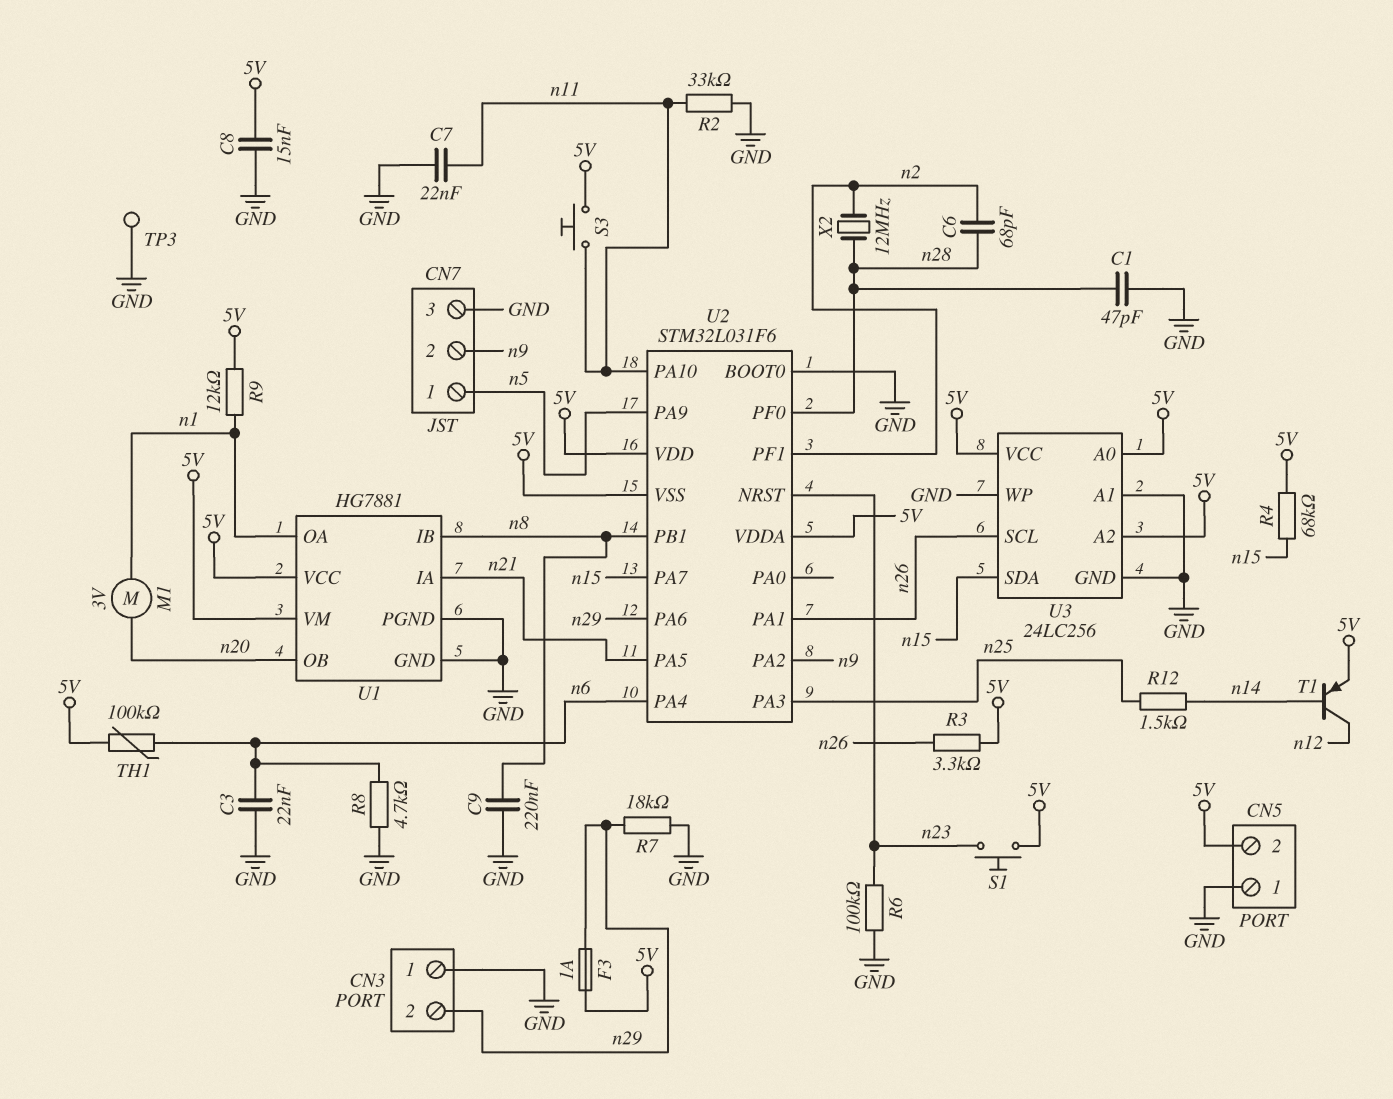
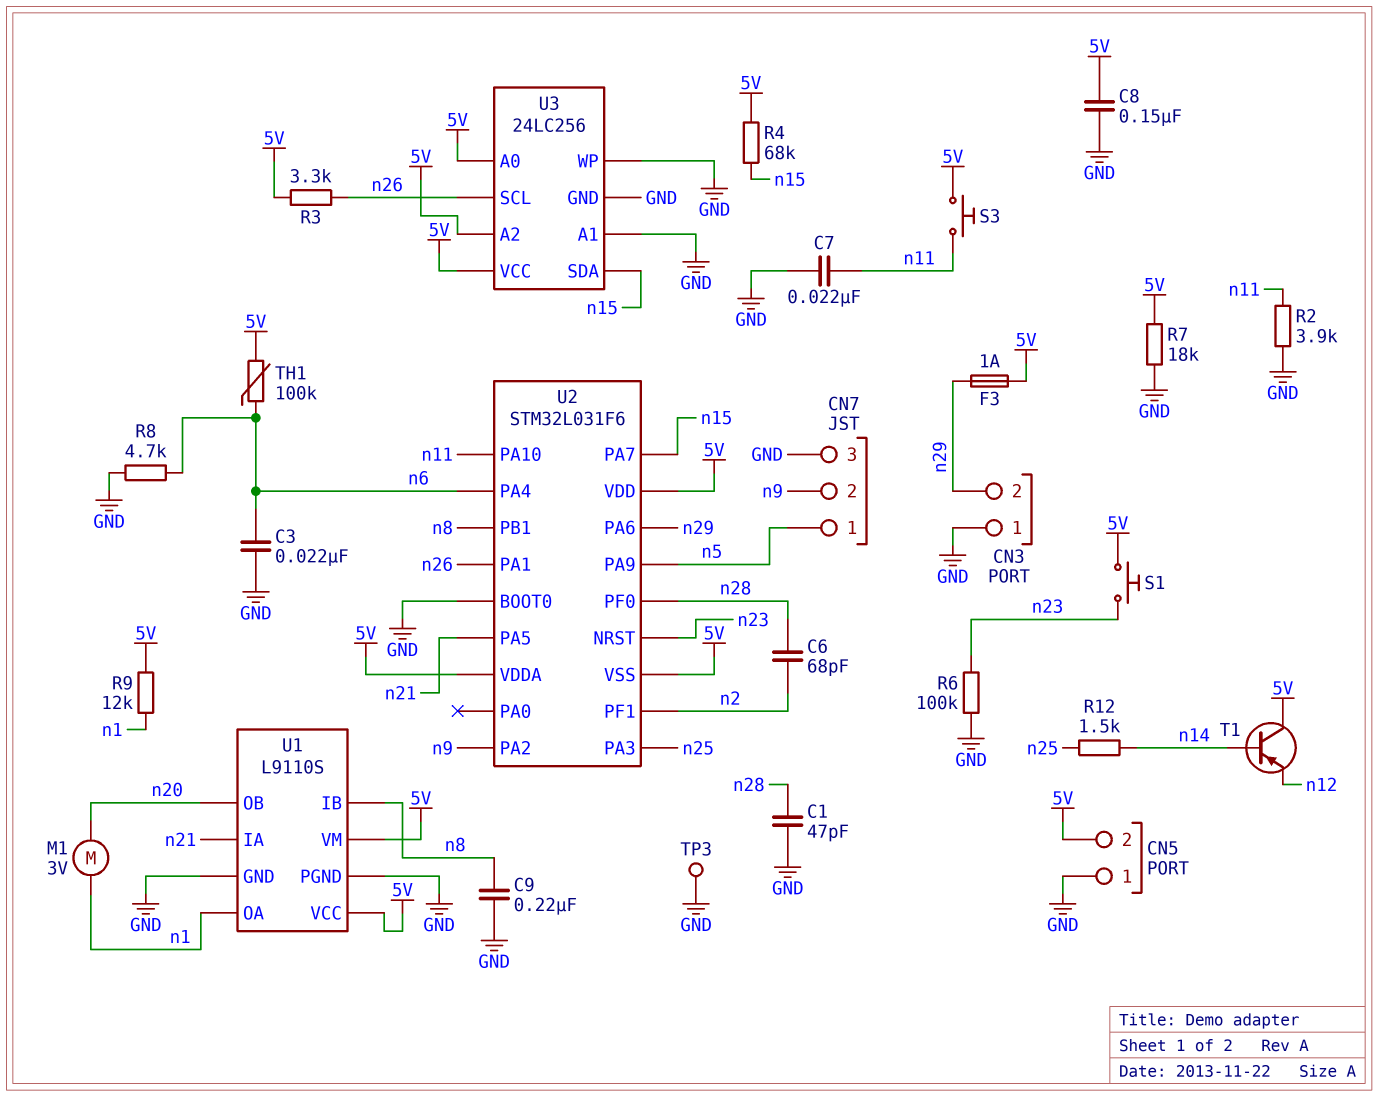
C8: 15nF (5V, GND) -> 150nF (5V, GND)
R2: 33k (GND, n11) -> 3.9k (GND, n11)
R7: 18k (GND, n29) -> 18k (5V, GND)
T1: PNP (B n14, C n12, E 5V) -> PNP (B n14, C 5V, E n12)
U1: HG7881 -> L9110S
X2: 12MHz (n2, n28) -> none

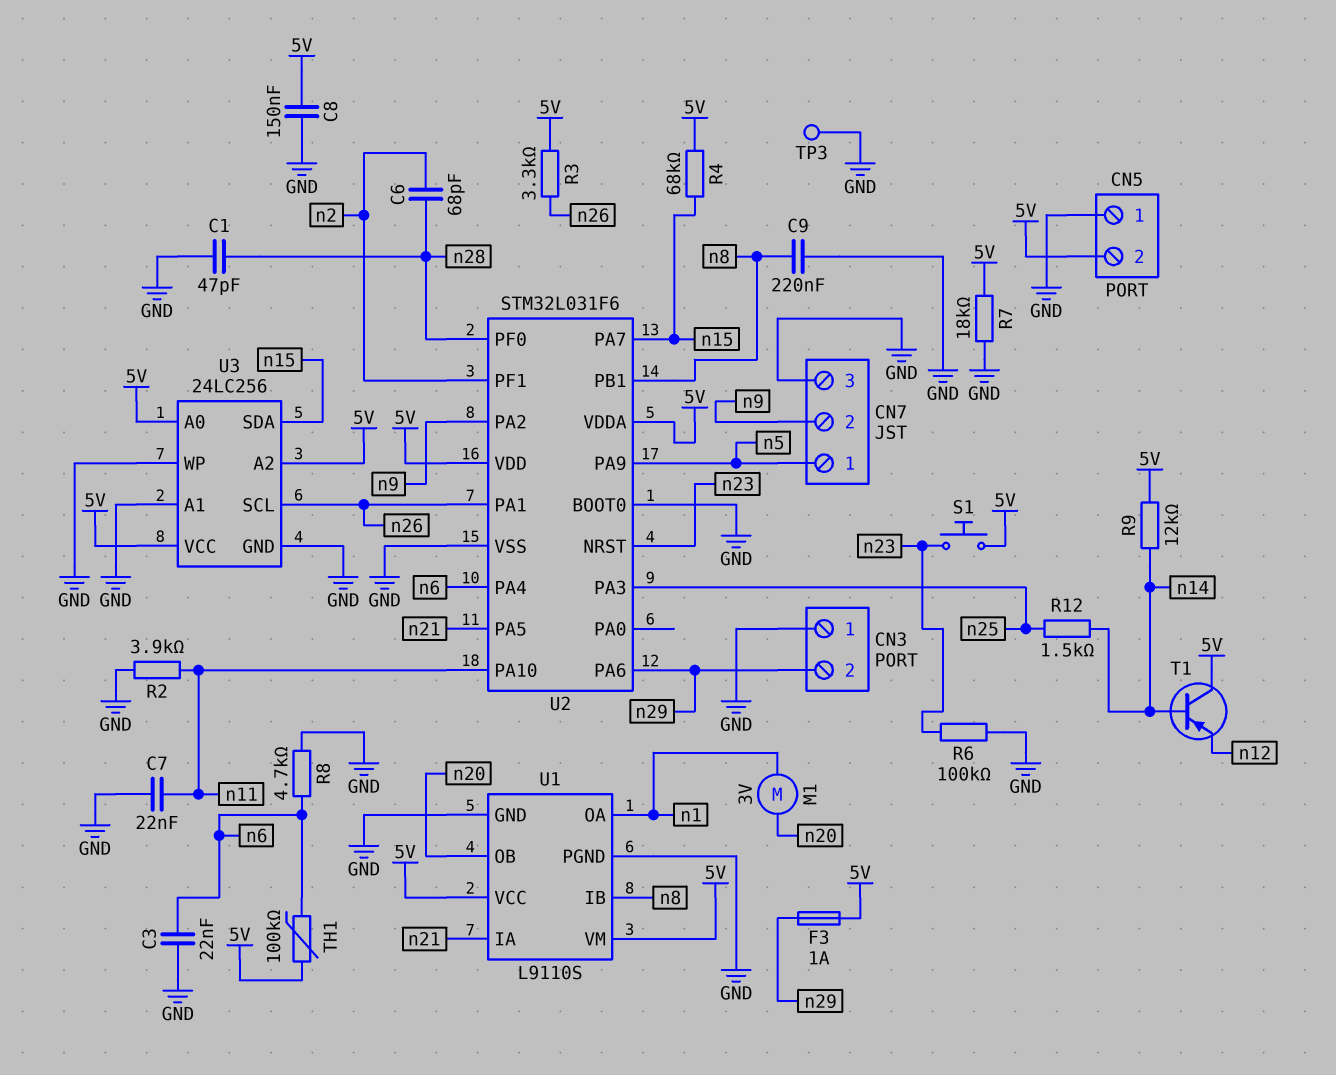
R9: 12k (5V, n1) -> 12k (5V, n14)
S3: button (5V, n11) -> none
U2 pin VSS: 5V -> GND

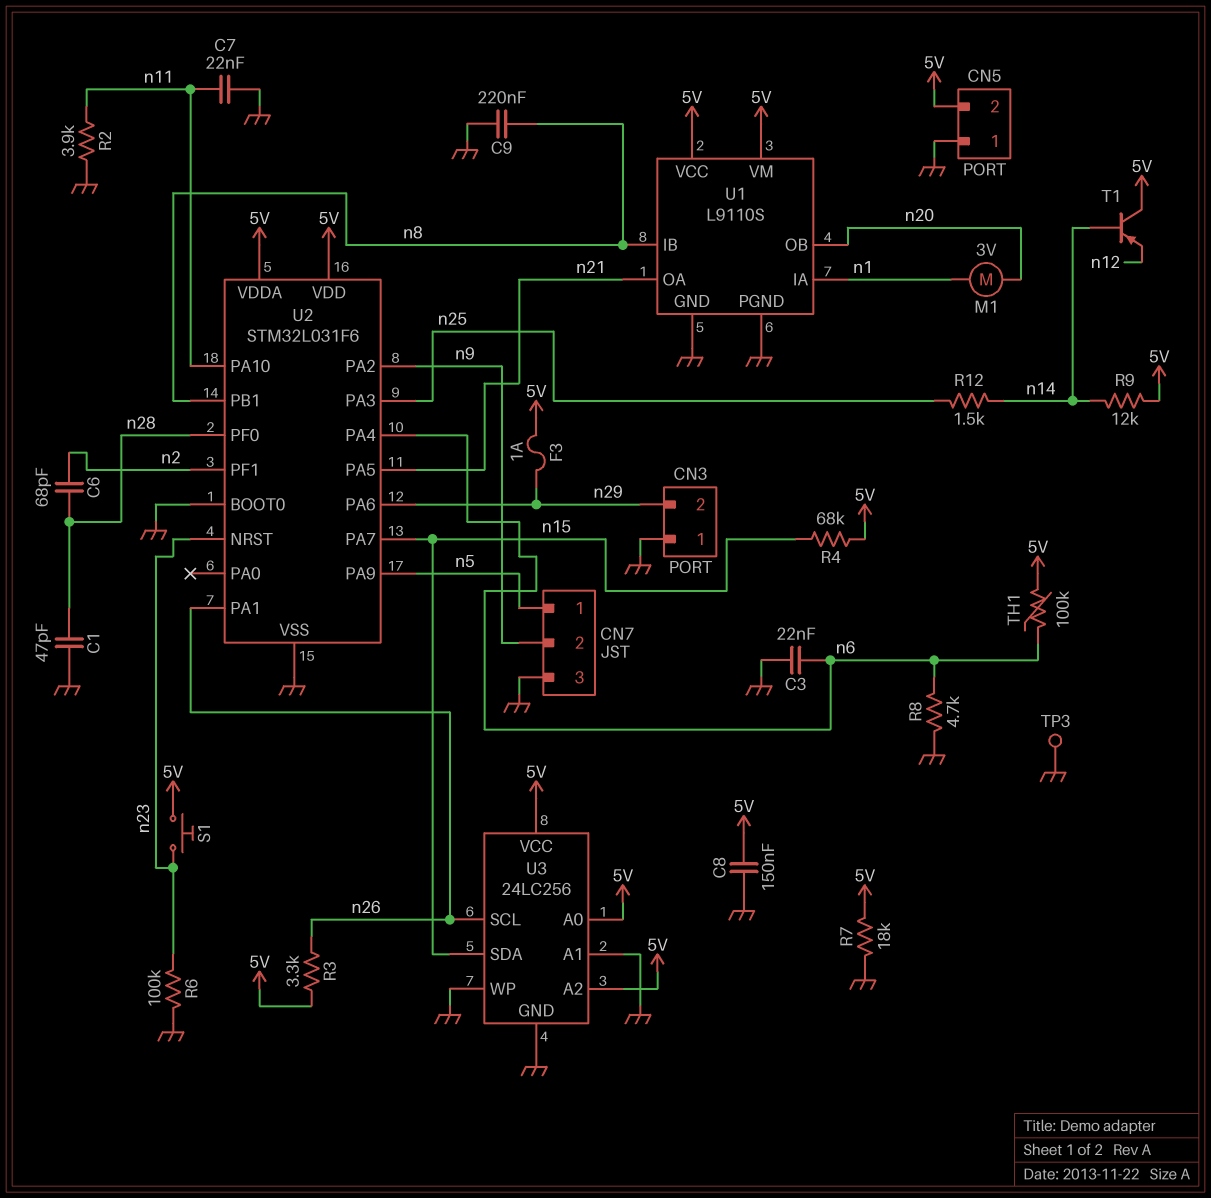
U1 pin IA: n21 -> n1
U1 pin OA: n1 -> n21

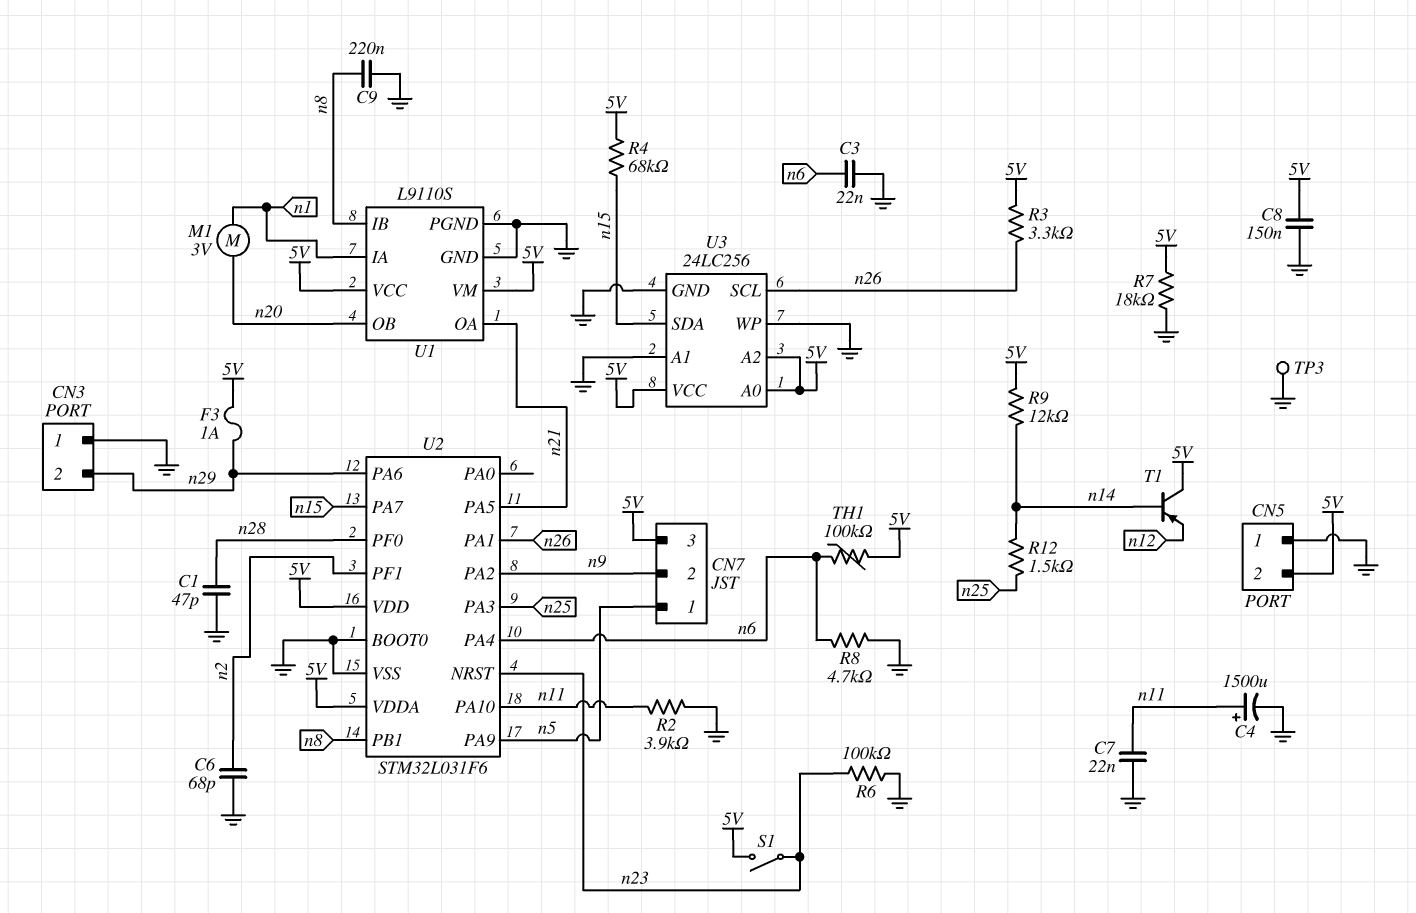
C4: none -> 1500uF (plus n11, minus GND)
C6: 68pF (n2, n28) -> 68pF (GND, n2)
CN7 pin 3: GND -> 5V
S1: button (5V, n23) -> switch (5V, n23)

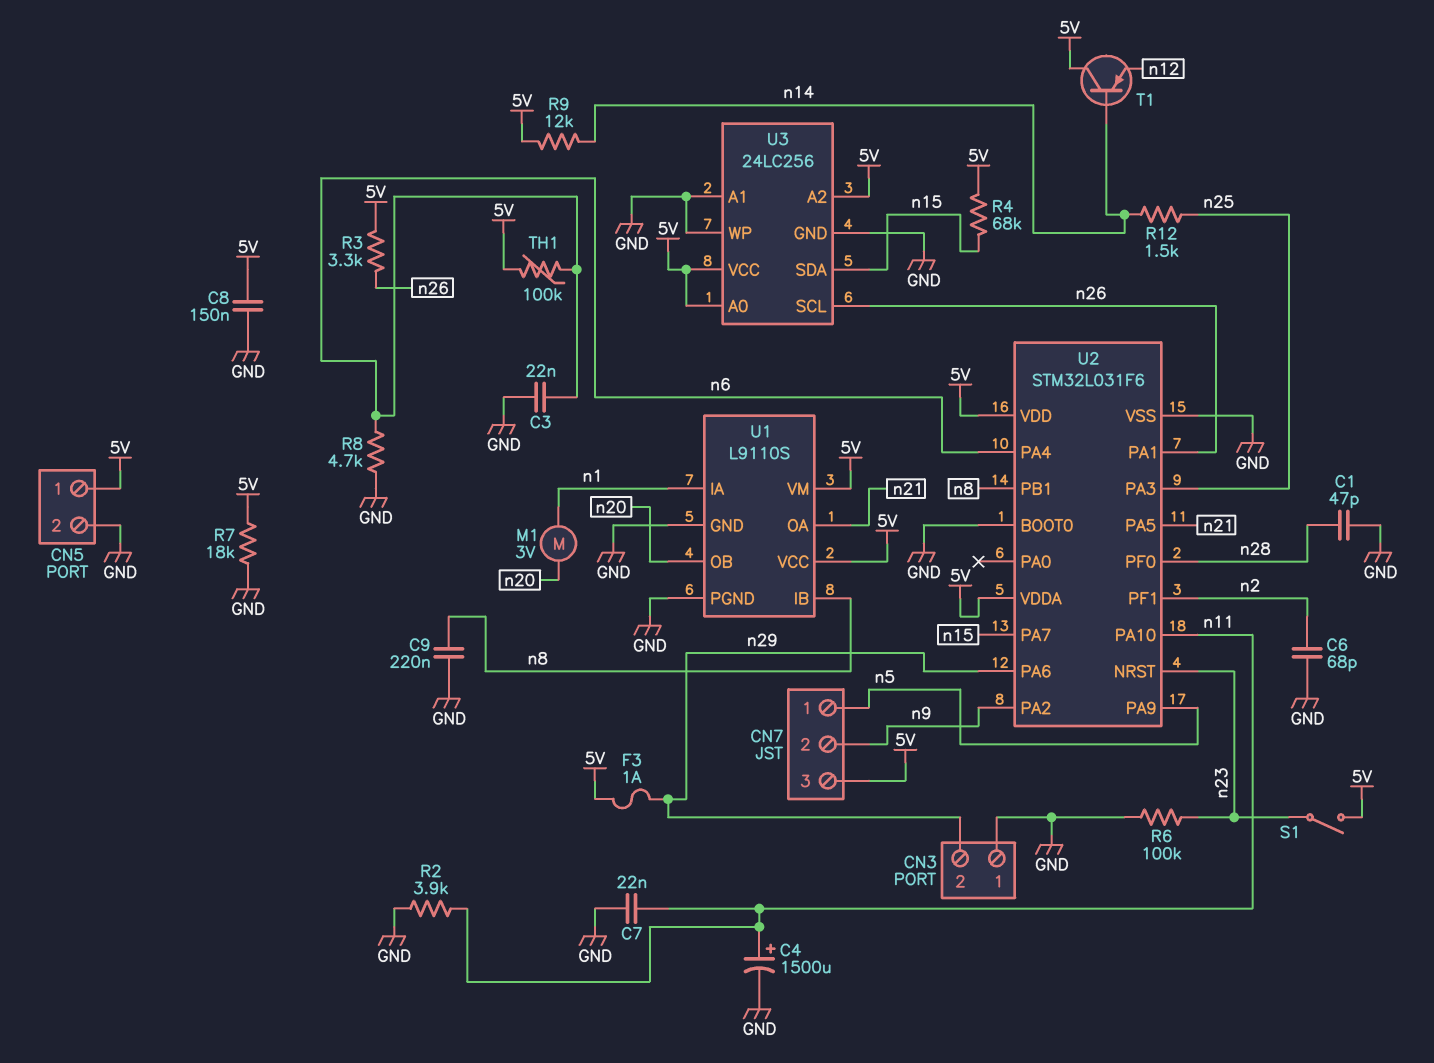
CN5 pin 1: GND -> 5V
CN5 pin 2: 5V -> GND
TP3: test point (GND) -> none

